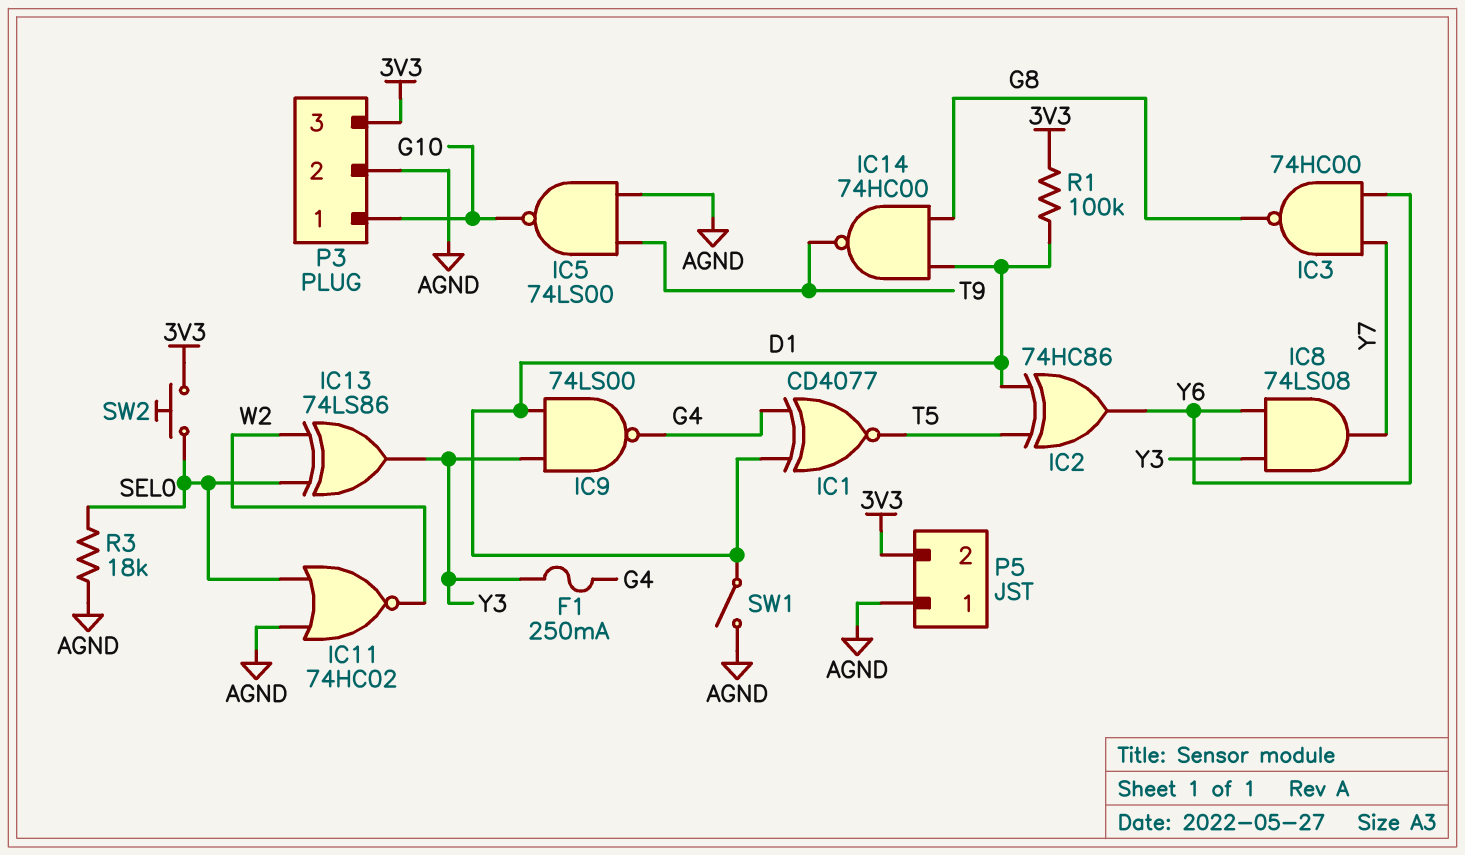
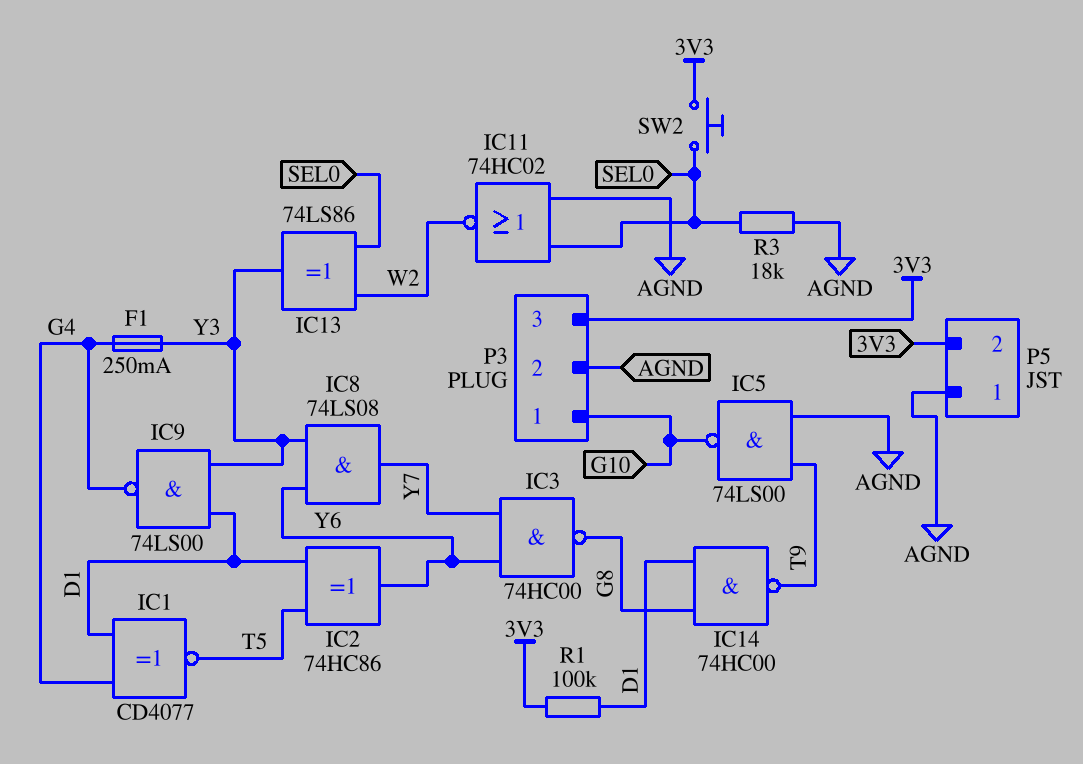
SW1: switch (AGND, D1) -> none

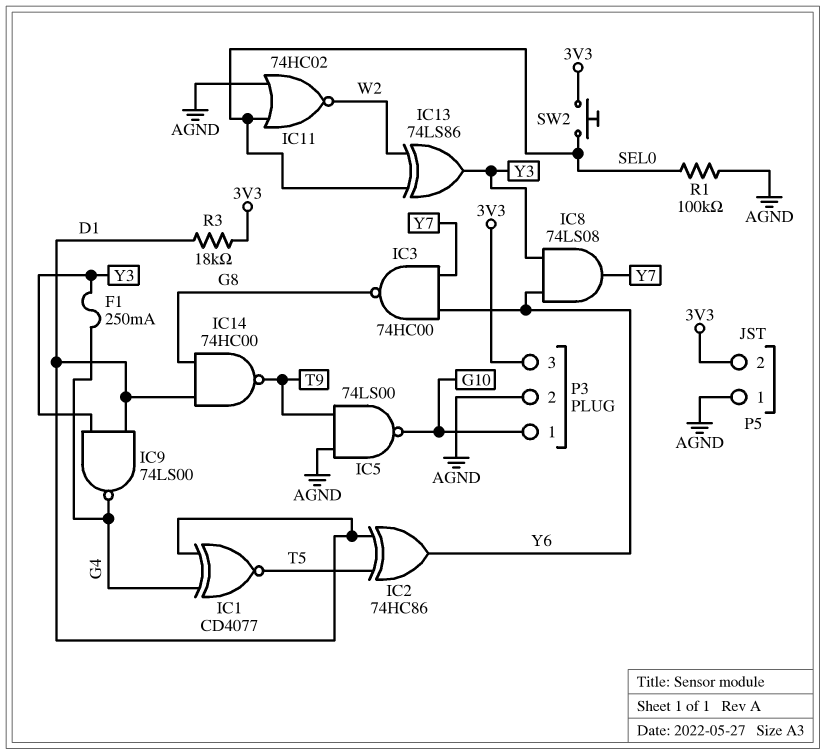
R1: 100k (3V3, D1) -> 100k (AGND, SEL0)
R3: 18k (AGND, SEL0) -> 18k (3V3, D1)

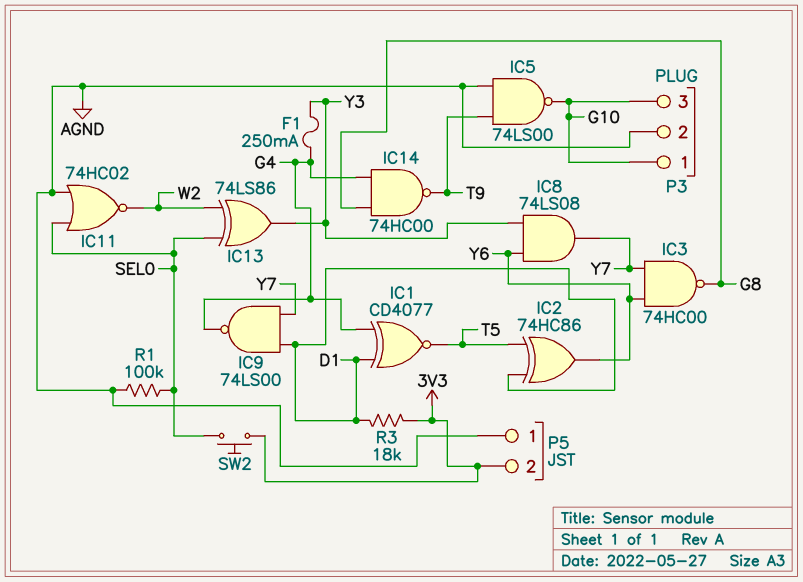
IC9: NAND 74LS00 (in D1, in Y3, out G4) -> NAND 74LS00 (in D1, in Y7, out G4)
IC14: NAND 74HC00 (in D1, in G8, out T9) -> NAND 74HC00 (in G4, in G8, out T9)
P3 pin 3: 3V3 -> G10

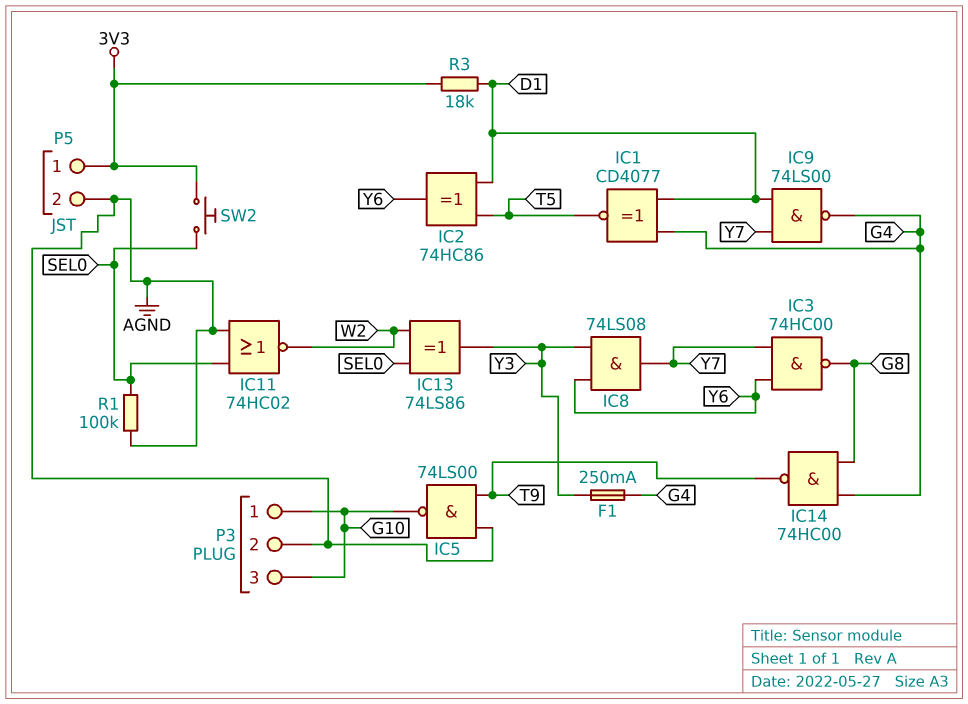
P5 pin 1: AGND -> 3V3
P5 pin 2: 3V3 -> AGND

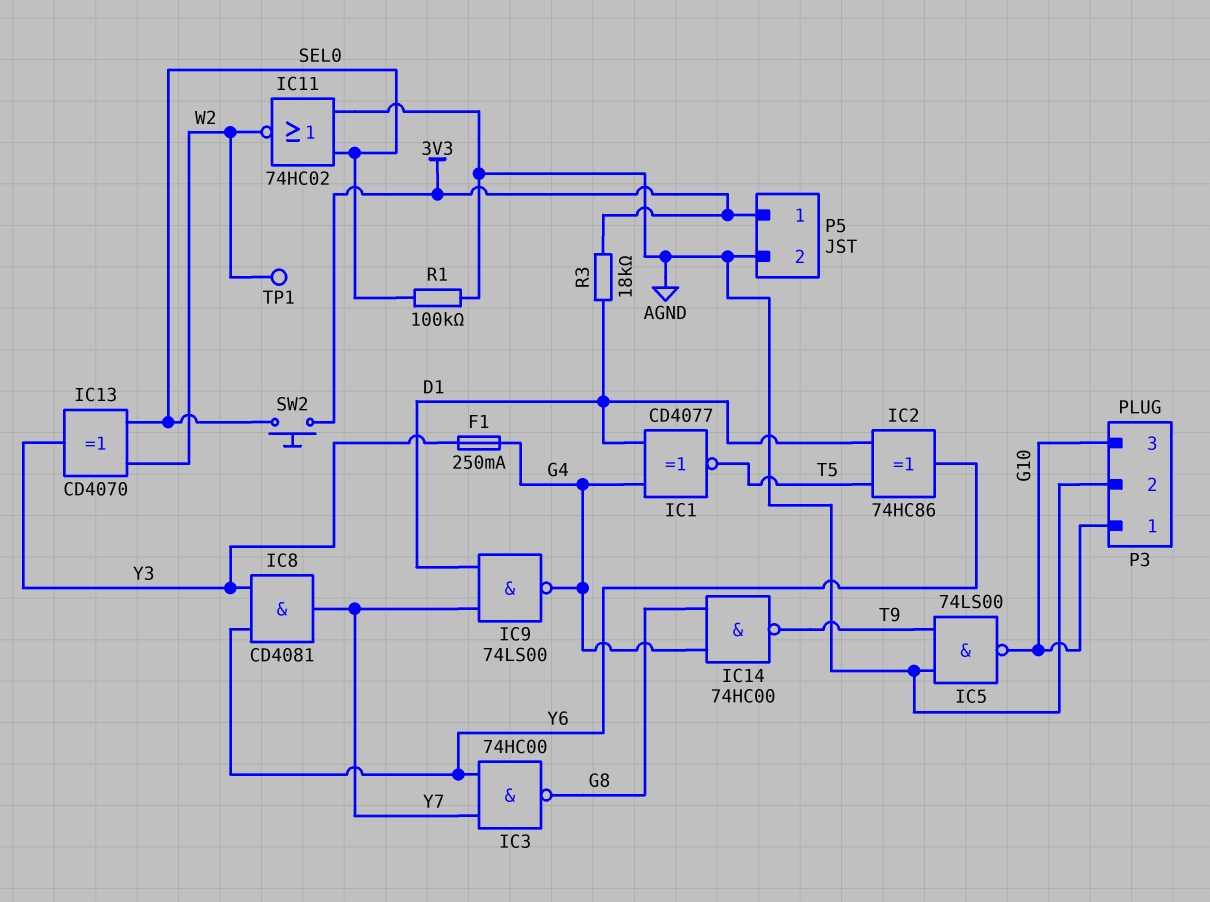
IC8: AND 74LS08 (in Y3, in Y6, out Y7) -> AND CD4081 (in Y3, in Y6, out Y7)
IC13: XOR 74LS86 (in SEL0, in W2, out Y3) -> XOR CD4070 (in SEL0, in W2, out Y3)
TP1: none -> test point (W2)

